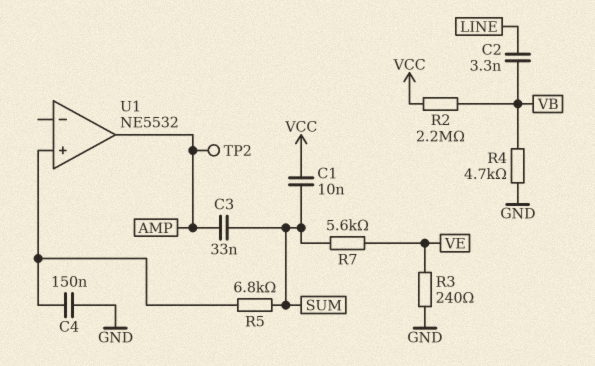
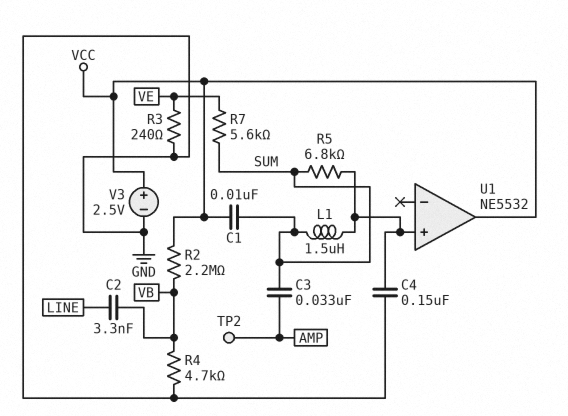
L1: none -> 1.5uH (SUM, U1/in+)
U1 pin out: AMP -> VCC
V3: none -> 2.5V (plus VCC, minus GND)

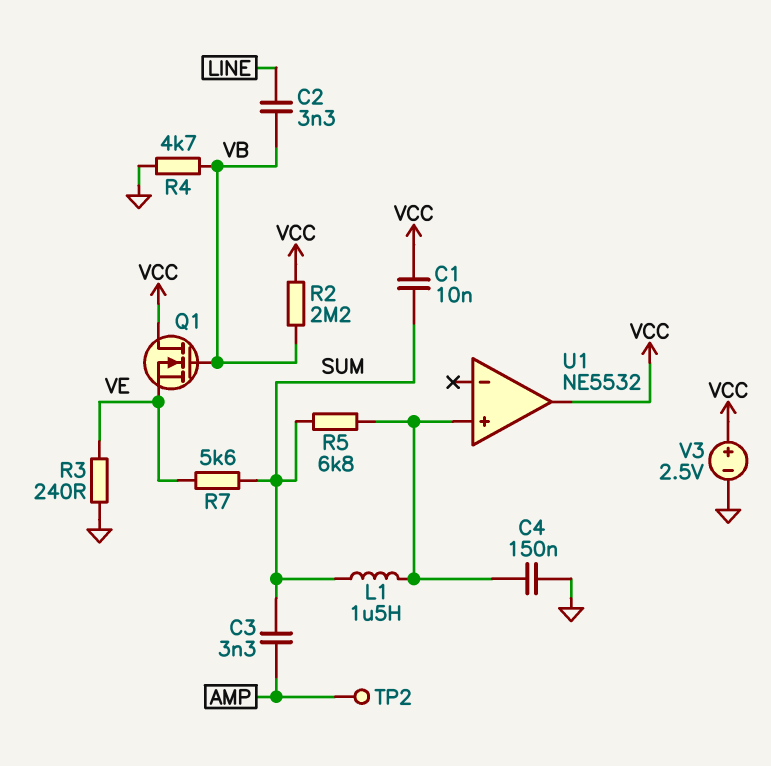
C3: 33nF (AMP, SUM) -> 3.3nF (AMP, SUM)
Q1: none -> NMOS (G VB, D VCC, S VE)

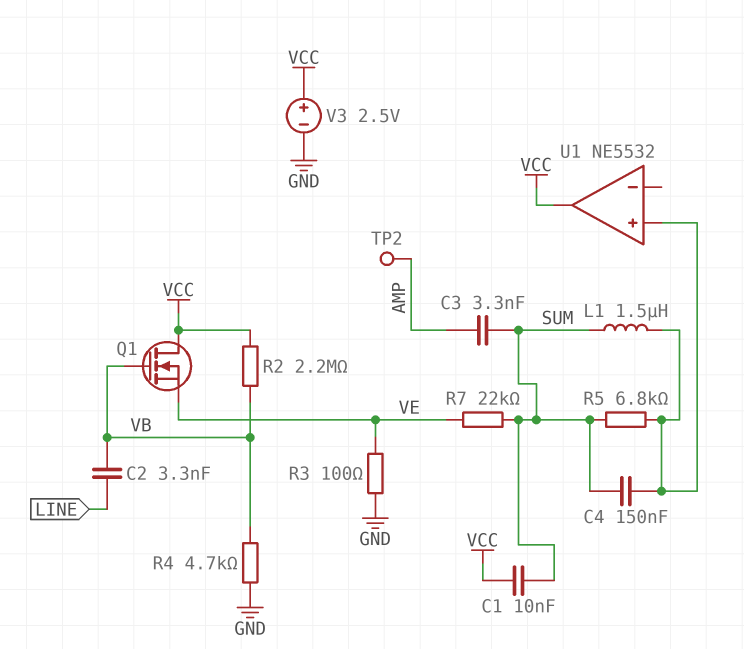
C4: 150nF (GND, U1/in+) -> 150nF (SUM, U1/in+)
R3: 240 (GND, VE) -> 100 (GND, VE)
R7: 5.6k (SUM, VE) -> 22k (SUM, VE)

